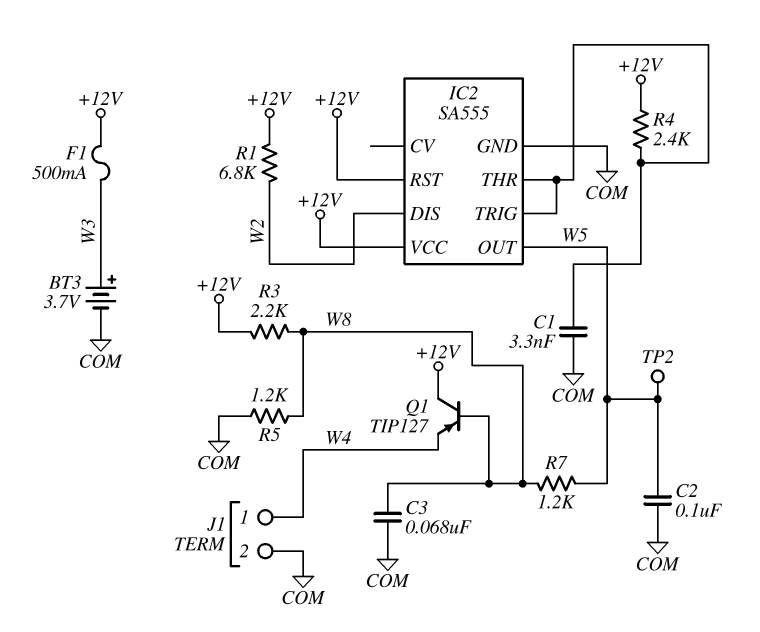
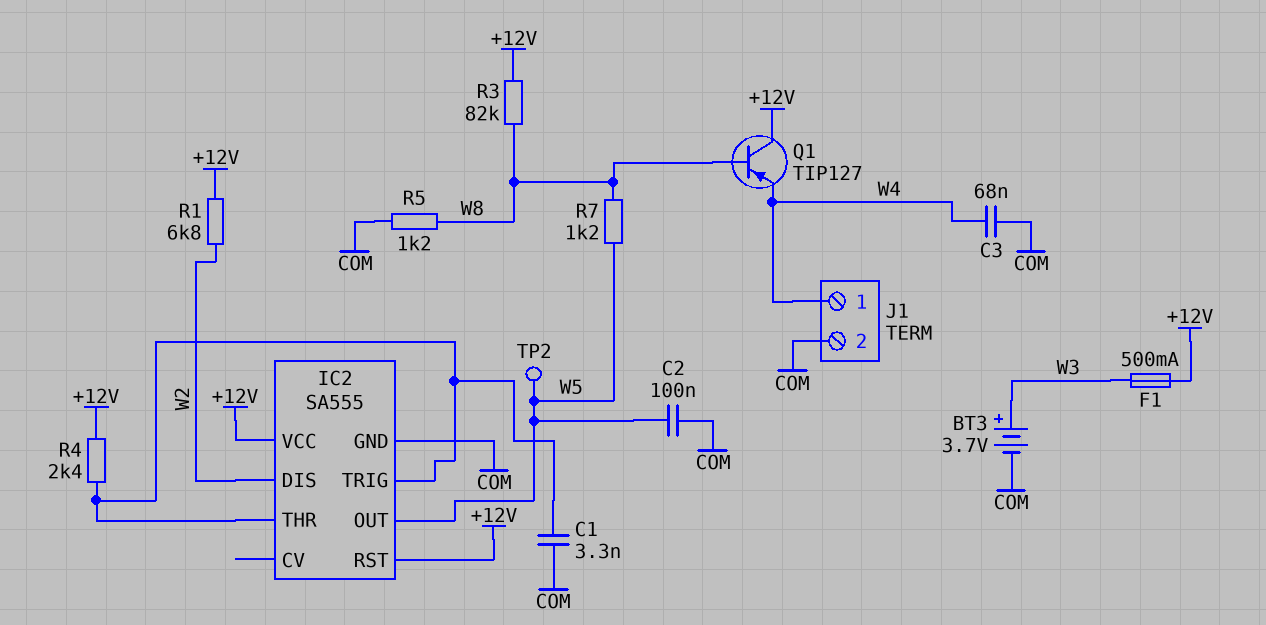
C3: 68nF (COM, W8) -> 68nF (COM, W4)
R3: 2.2k (+12V, W8) -> 82k (+12V, W8)

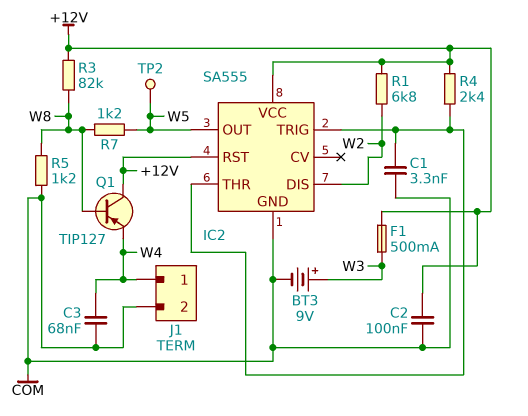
BT3: 3.7V (plus W3, minus COM) -> 9V (plus W3, minus COM)
C2: 100nF (COM, W5) -> 100nF (+12V, COM)

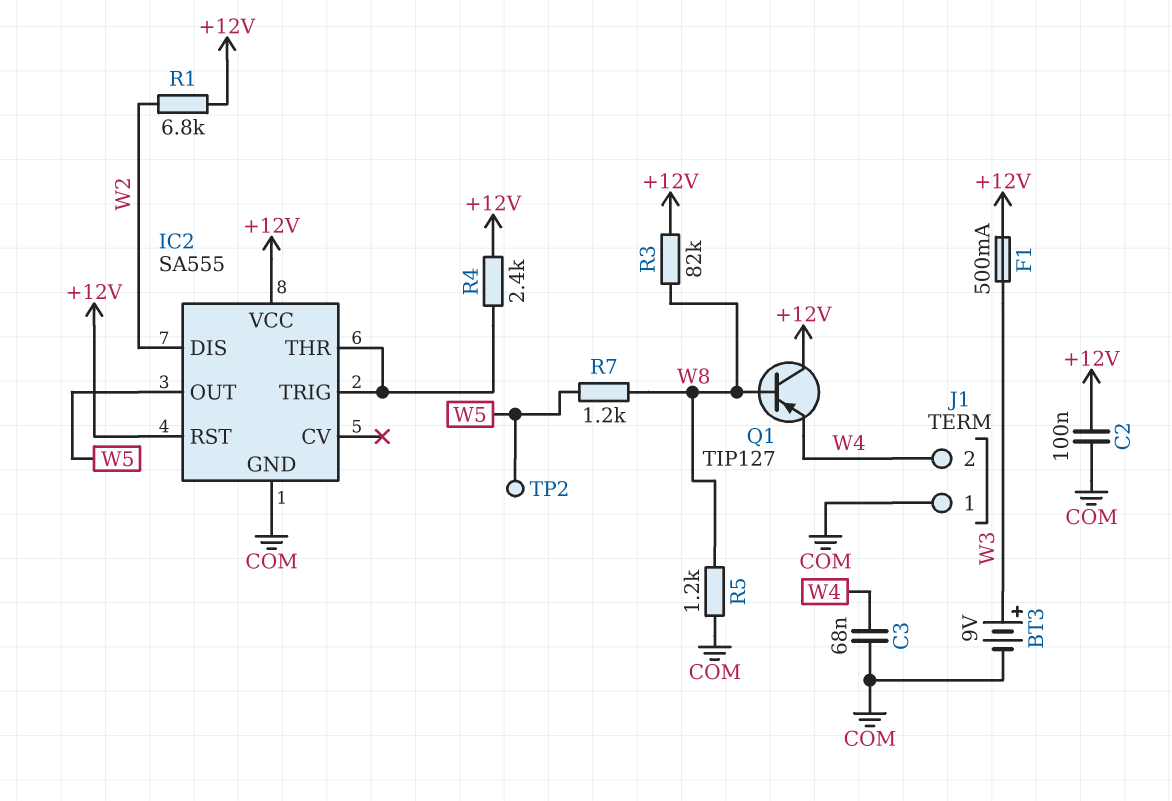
C1: 3.3nF (COM, IC2/THR) -> none
J1 pin 1: W4 -> COM
J1 pin 2: COM -> W4

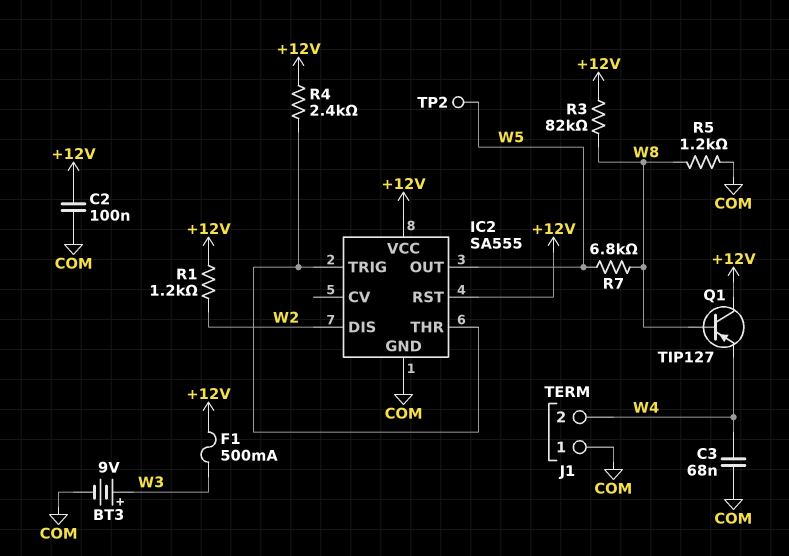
R1: 6.8k (+12V, W2) -> 1.2k (+12V, W2)
R7: 1.2k (W5, W8) -> 6.8k (W5, W8)

